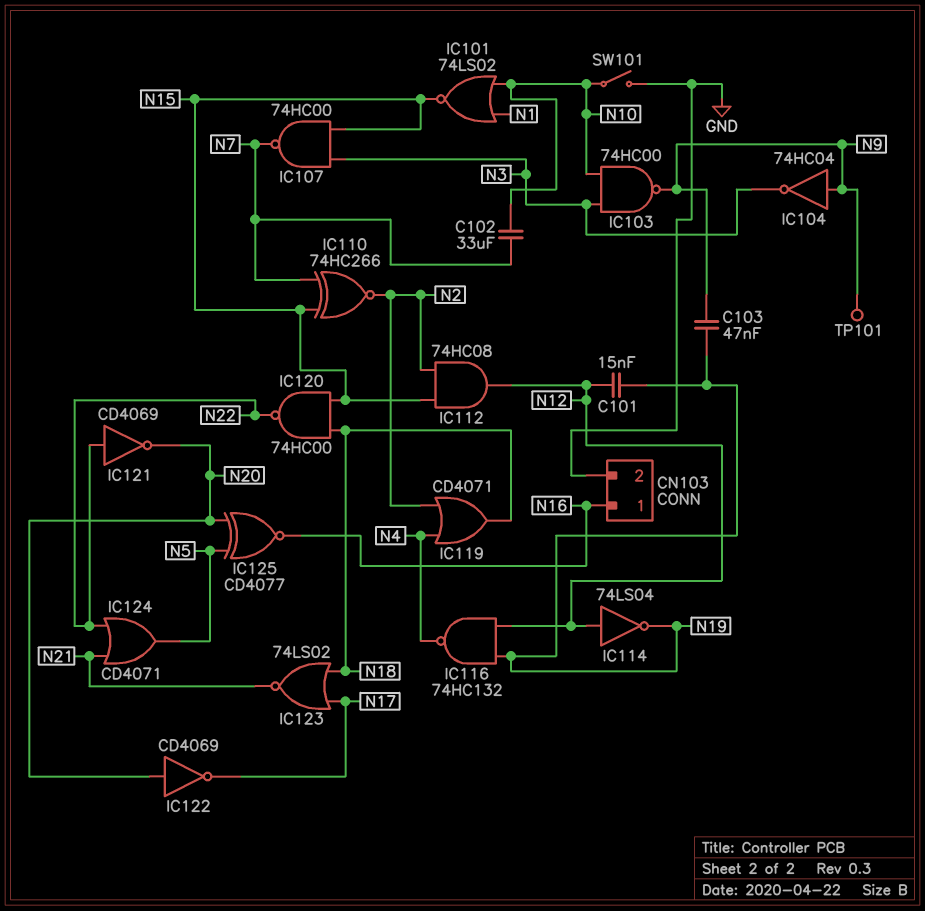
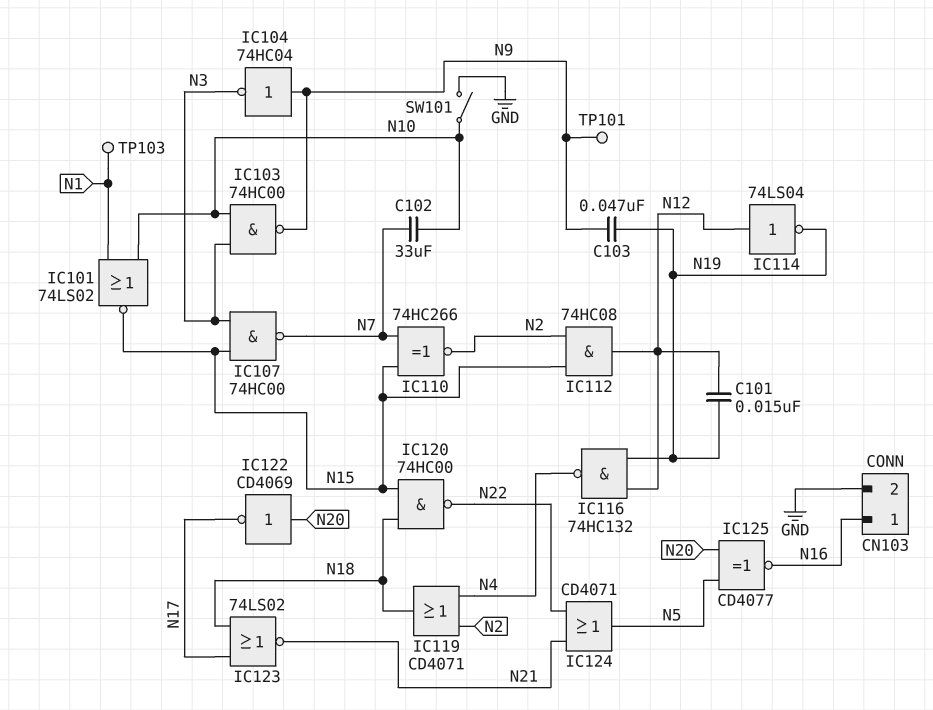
IC121: NOT CD4069 (in N22, out N20) -> none
TP103: none -> test point (N1)

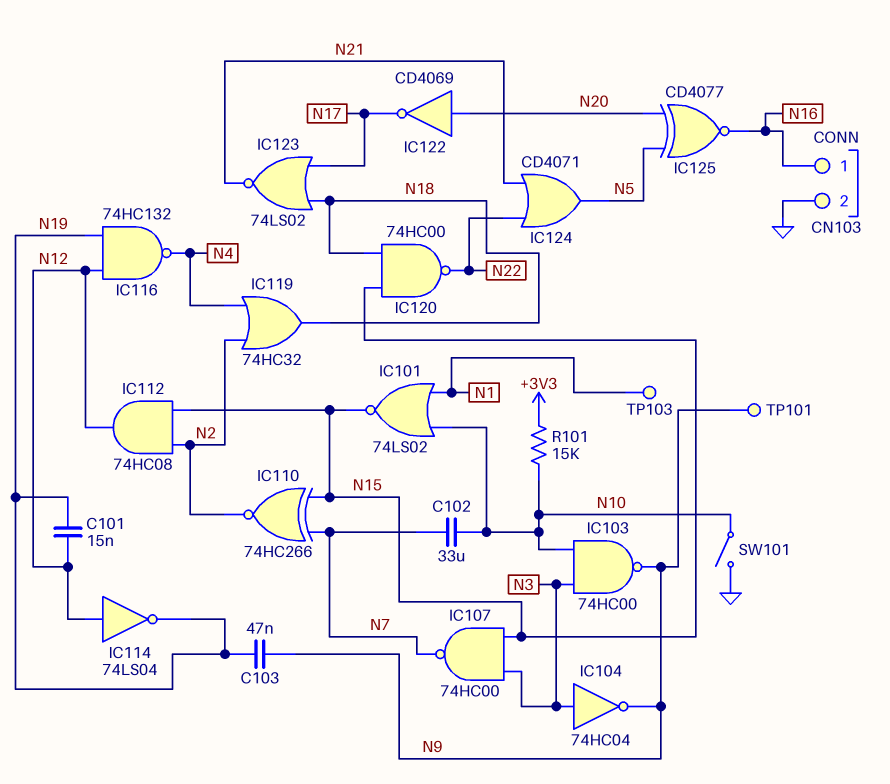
IC104: NOT 74HC04 (in N9, out N3) -> NOT 74HC04 (in N3, out N9)
IC119: OR CD4071 (in N2, in N4, out N18) -> OR 74HC32 (in N2, in N4, out N18)
R101: none -> 15k (+3V3, N10)

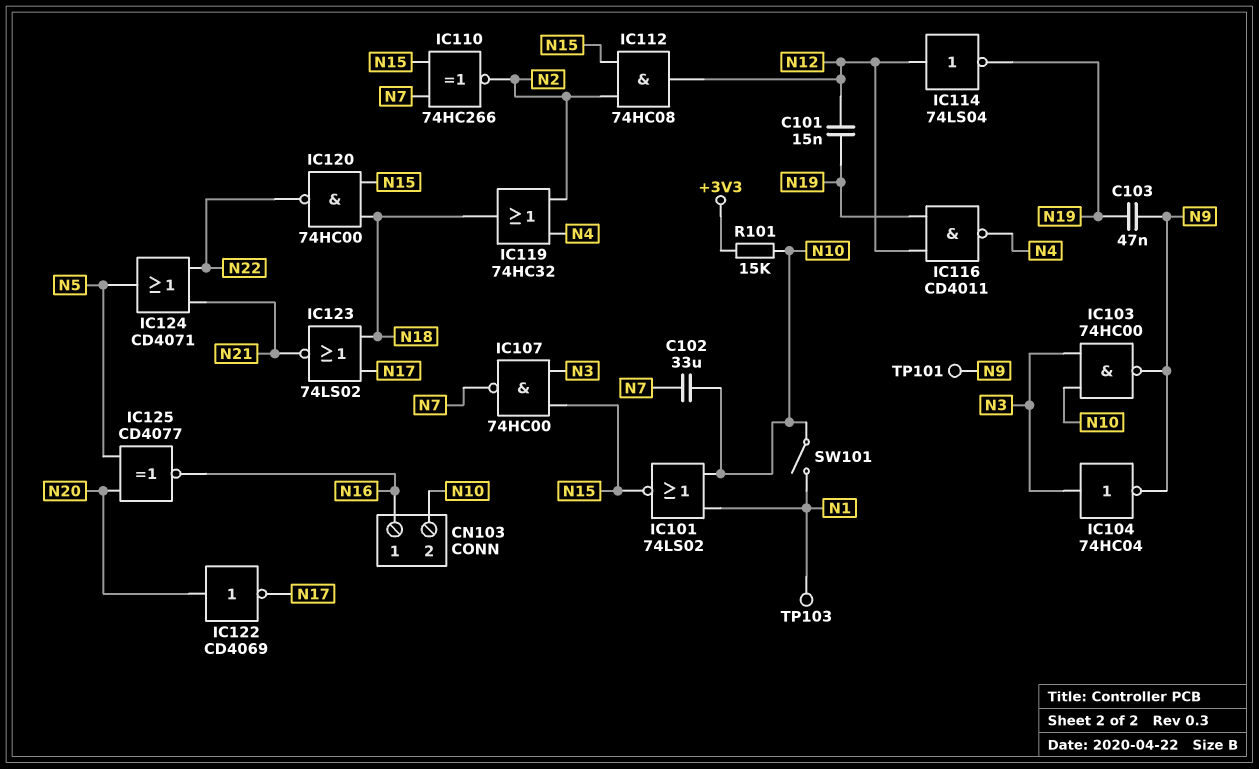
CN103 pin 2: GND -> N10
IC116: NAND 74HC132 (in N12, in N19, out N4) -> NAND CD4011 (in N12, in N19, out N4)
SW101: switch (GND, N10) -> switch (N1, N10)

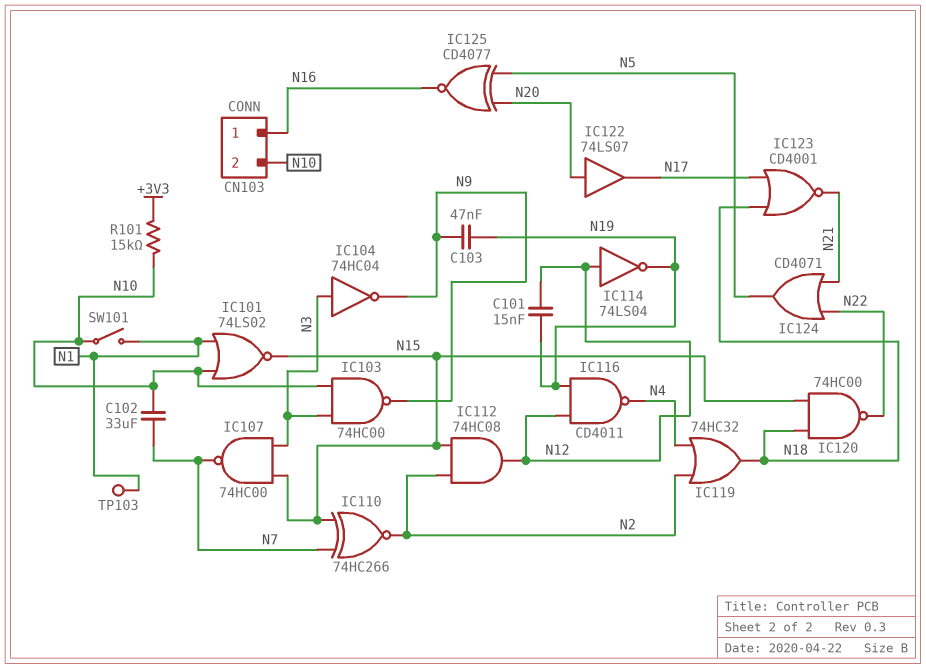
IC122: NOT CD4069 (in N20, out N17) -> buffer 74LS07 (in N20, out N17)
IC123: NOR 74LS02 (in N17, in N18, out N21) -> NOR CD4001 (in N17, in N18, out N21)
TP101: test point (N9) -> none

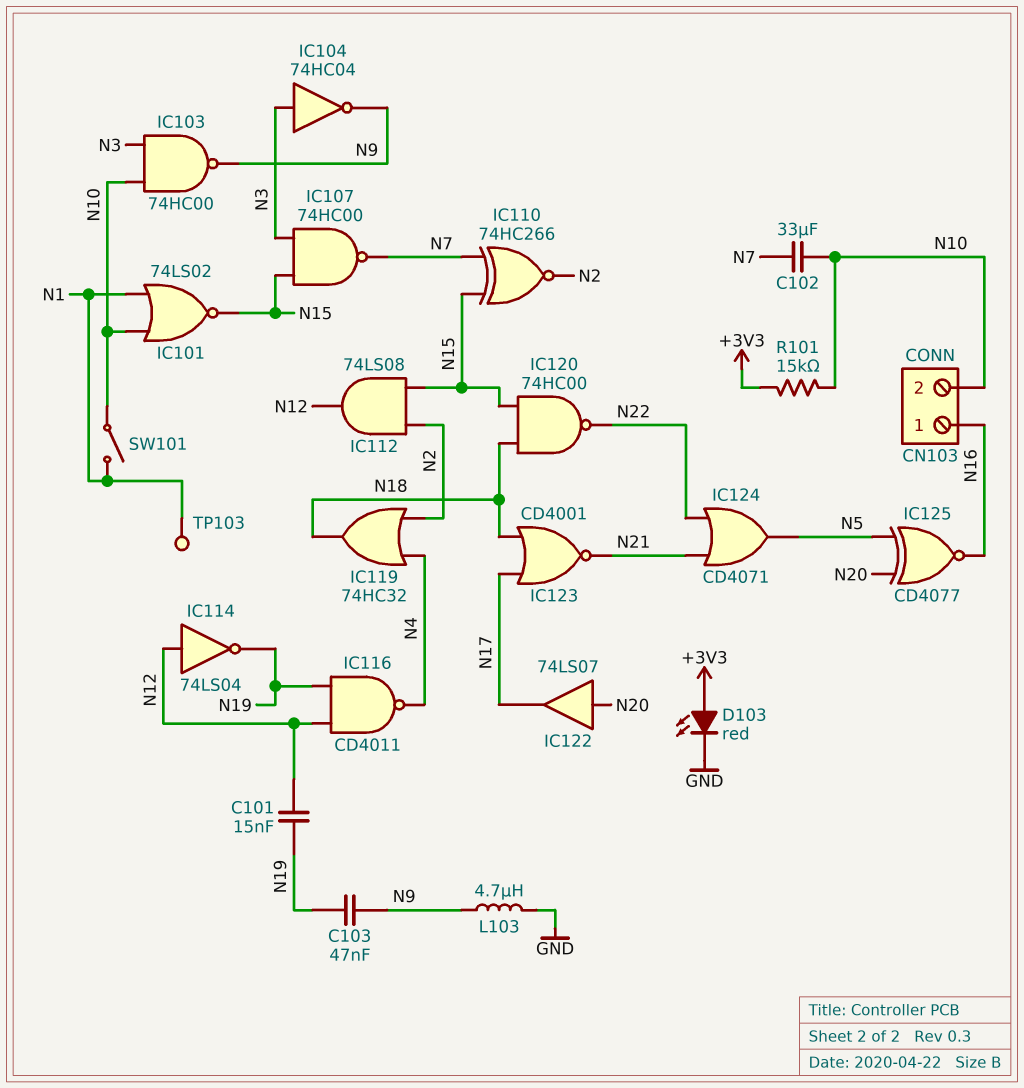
D103: none -> LED red (A +3V3, K GND)
IC112: AND 74HC08 (in N2, in N15, out N12) -> AND 74LS08 (in N2, in N15, out N12)
L103: none -> 4.7uH (GND, N9)

